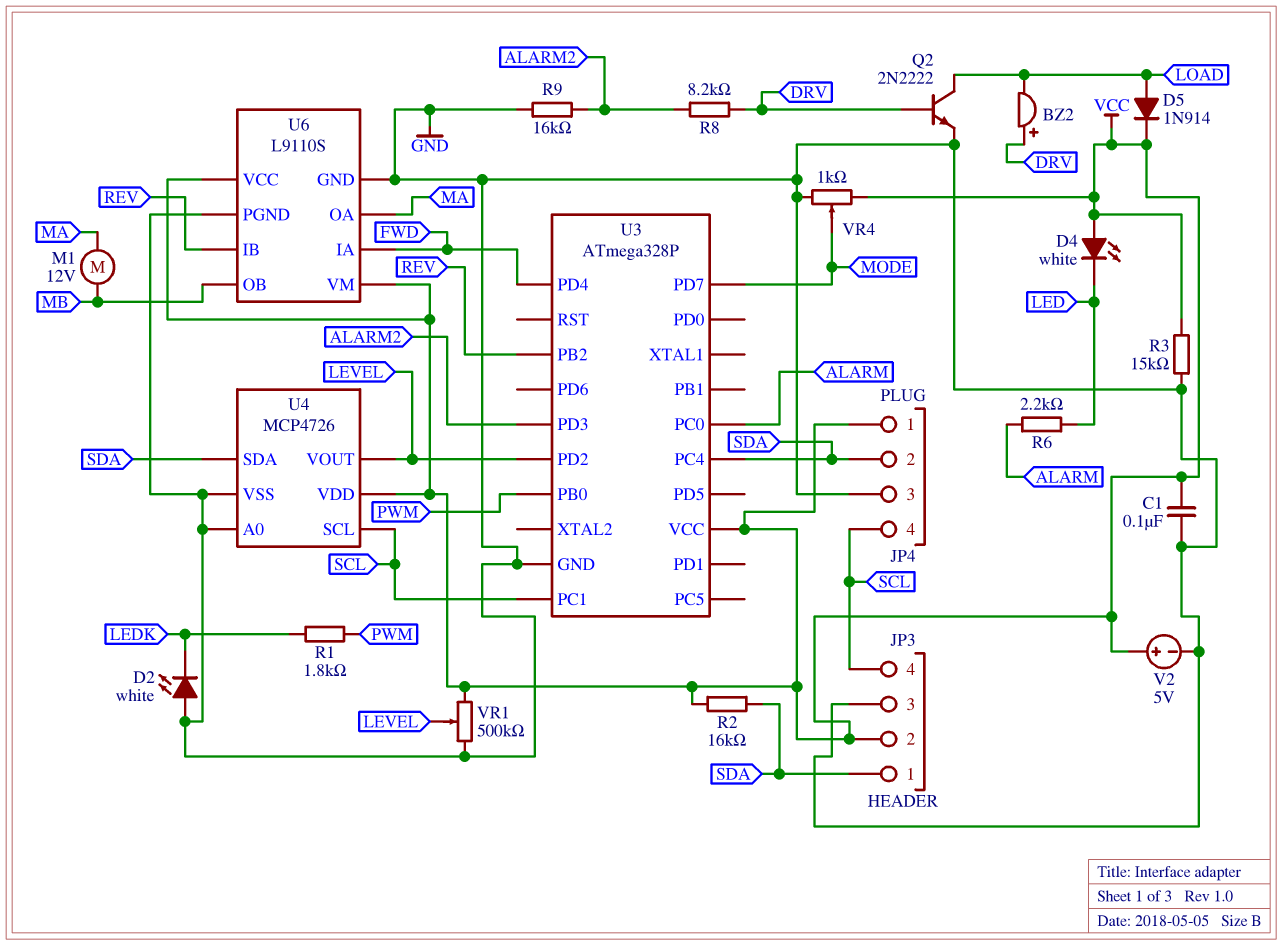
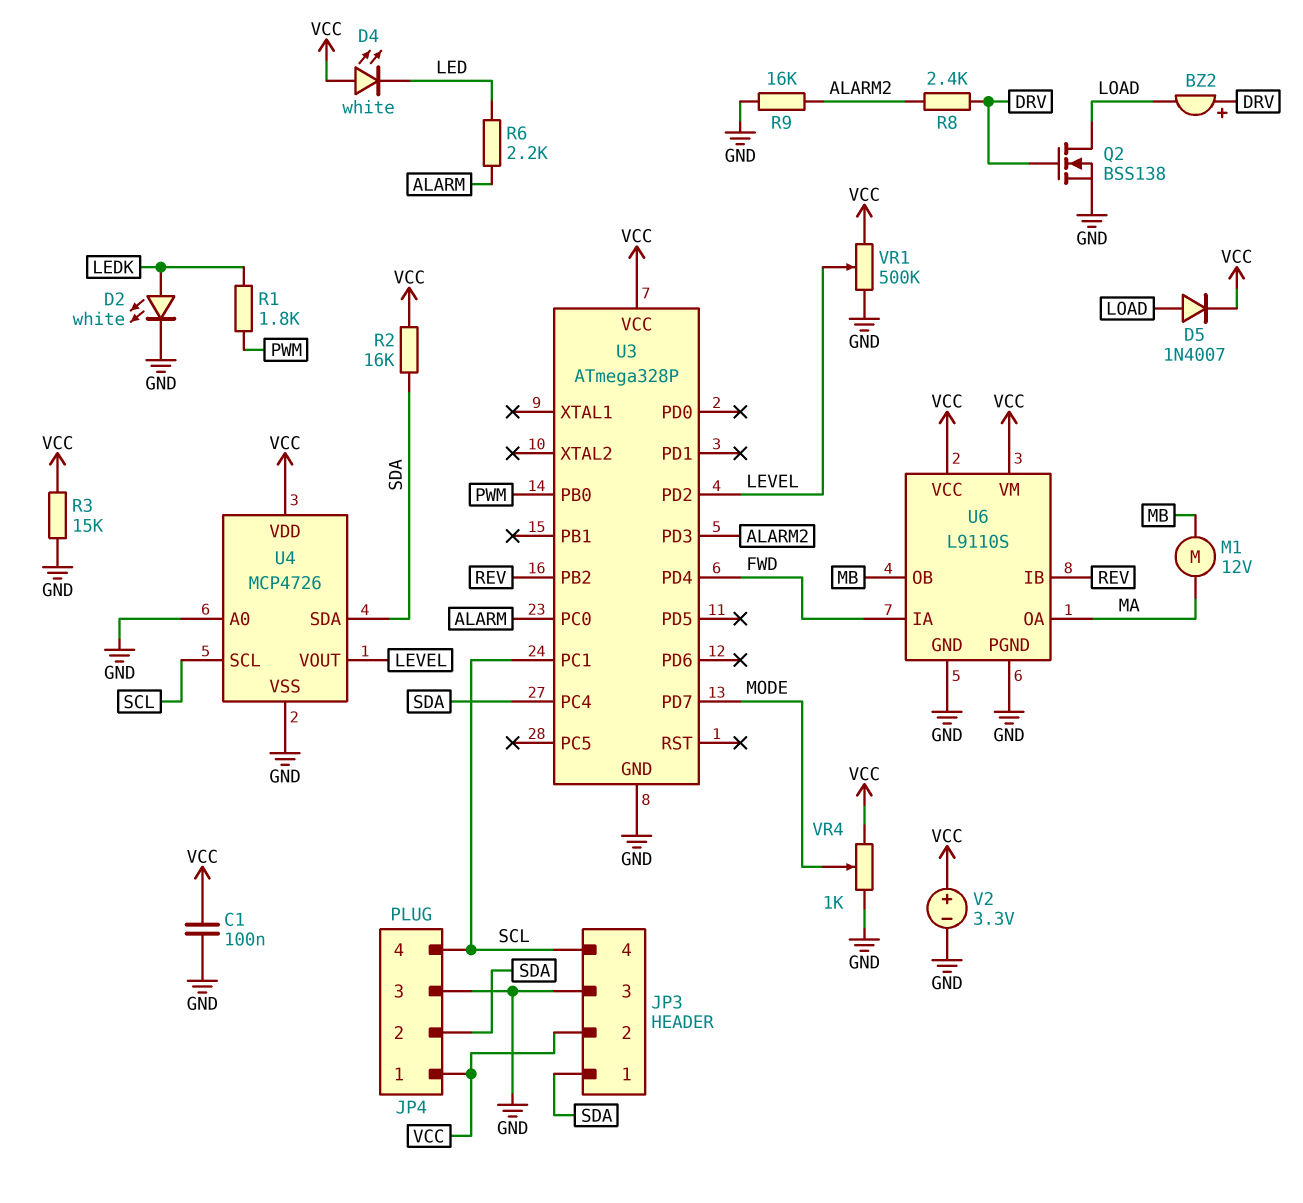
D2: LED white (A GND, K LEDK) -> LED white (A LEDK, K GND)
D5: diode 1N914 (A LOAD, K VCC) -> diode 1N4007 (A LOAD, K VCC)
Q2: NPN 2N2222 (B DRV, C LOAD, E GND) -> NMOS BSS138 (G DRV, D LOAD, S GND)
R8: 8.2k (ALARM2, DRV) -> 2.4k (ALARM2, DRV)
V2: 5V (plus VCC, minus GND) -> 3.3V (plus VCC, minus GND)

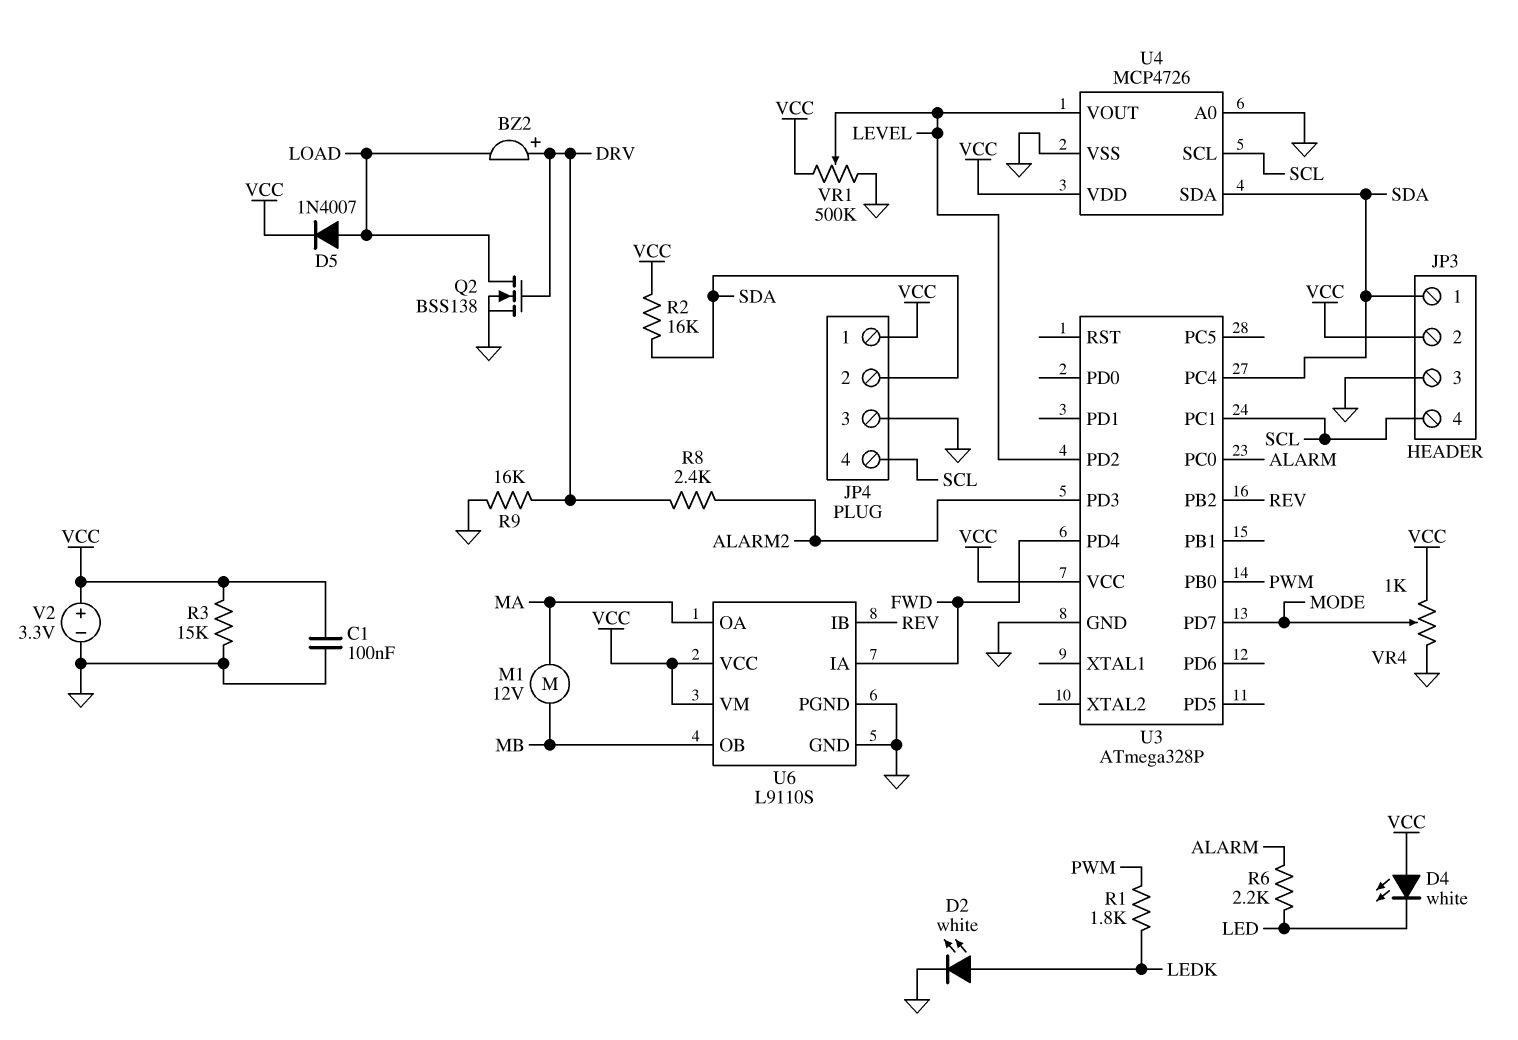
R9: 16k (ALARM2, GND) -> 16k (DRV, GND)

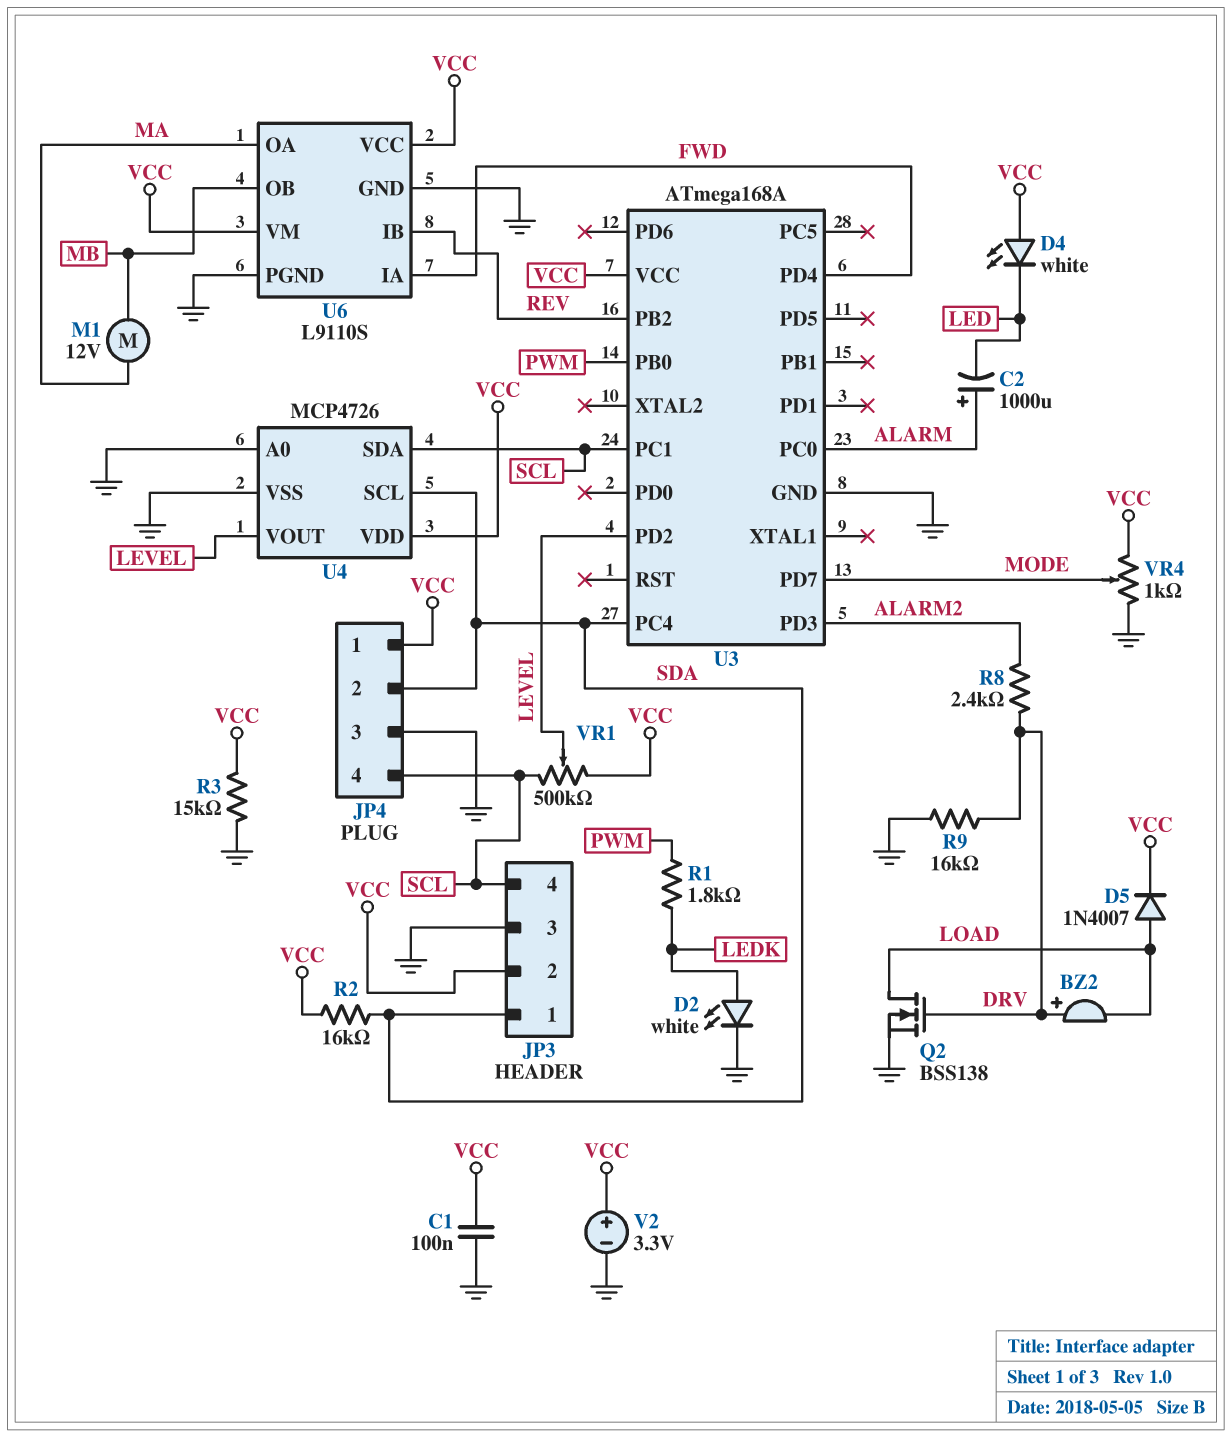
C2: none -> 1000uF (plus ALARM, minus LED)
R6: 2.2k (ALARM, LED) -> none
U3: ATmega328P -> ATmega168A
U4 pin SCL: SCL -> SDA
U4 pin SDA: SDA -> SCL
VR1: 500k (GND, VCC, wiper LEVEL) -> 500k (SCL, VCC, wiper LEVEL)

